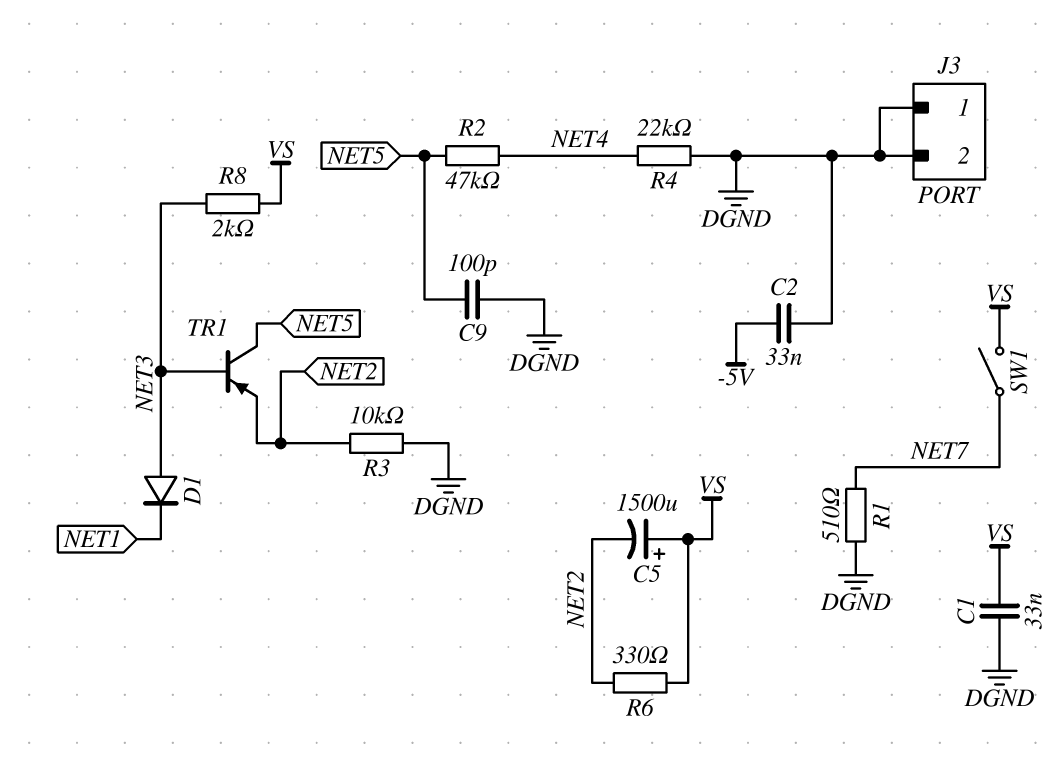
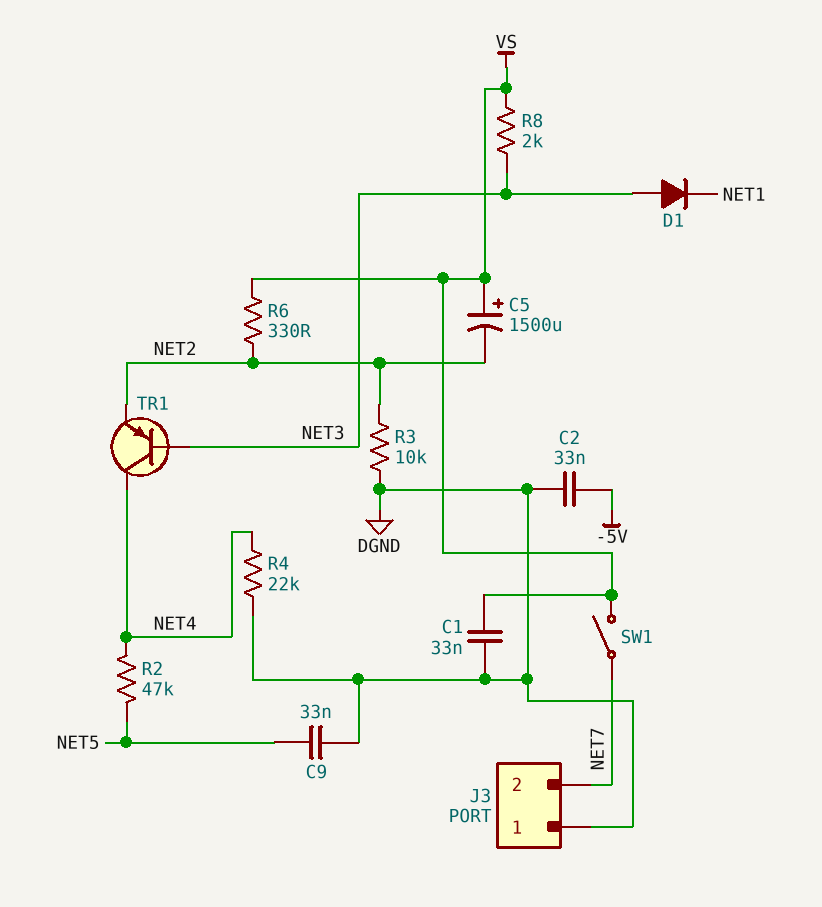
C9: 100pF (DGND, NET5) -> 33nF (DGND, NET5)
J3 pin 2: DGND -> NET7
R1: 510 (DGND, NET7) -> none
TR1: PNP (B NET3, C NET5, E NET2) -> PNP (B NET3, C NET4, E NET2)

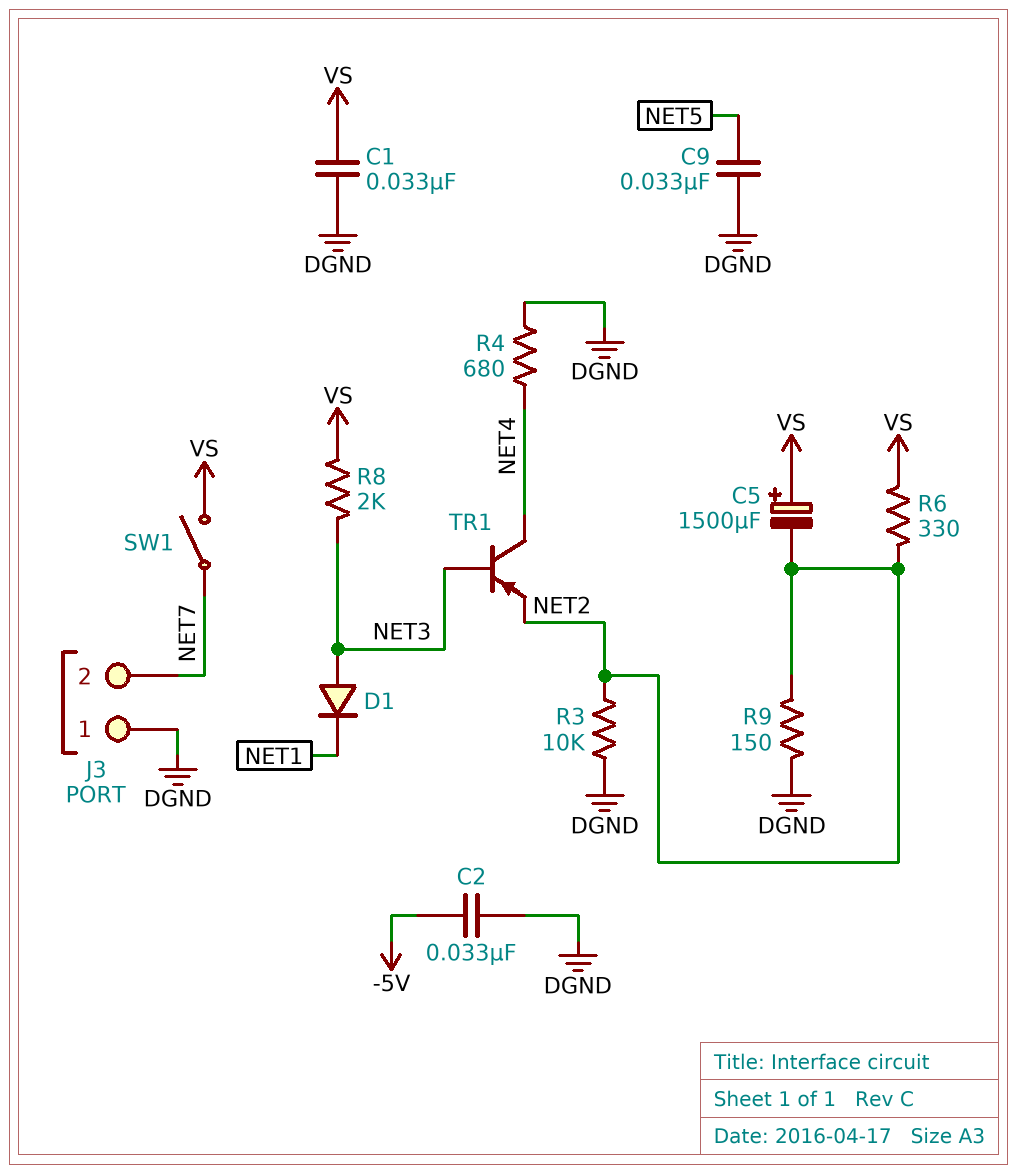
R2: 47k (NET4, NET5) -> none
R4: 22k (DGND, NET4) -> 680 (DGND, NET4)
R9: none -> 150 (DGND, NET2)

